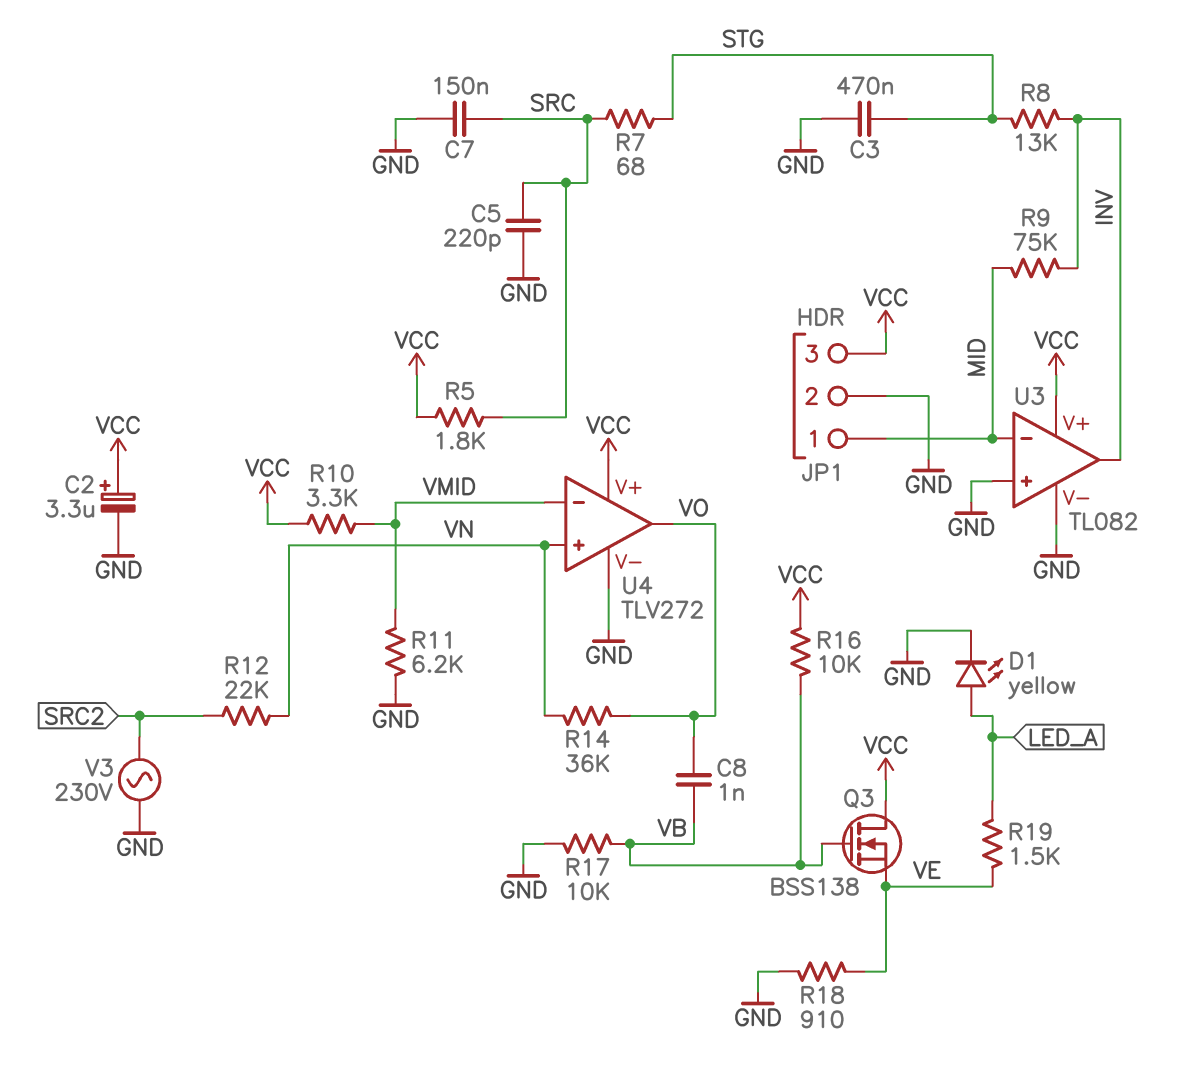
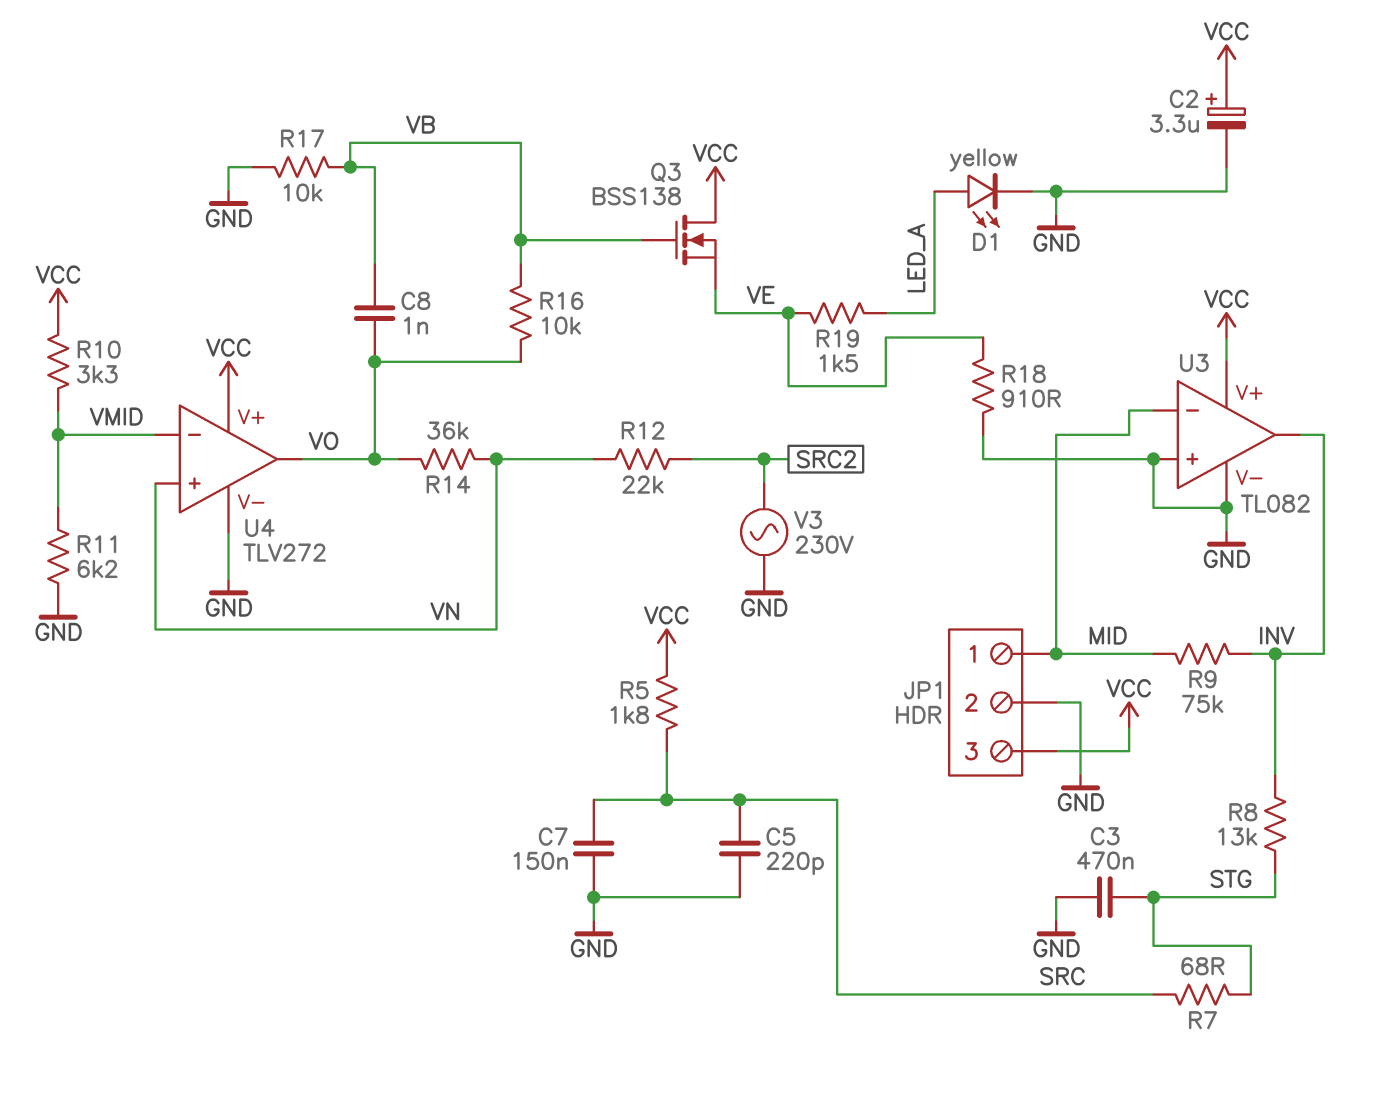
R16: 10k (VB, VCC) -> 10k (VB, VO)

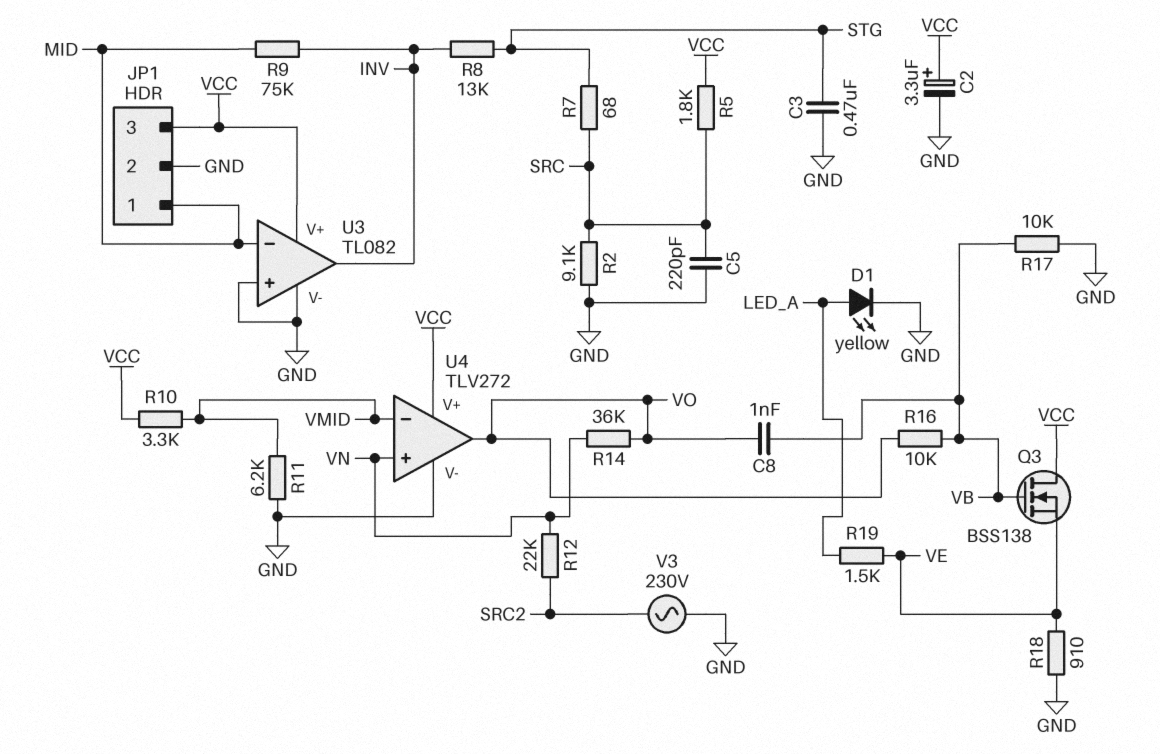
C7: 150nF (GND, SRC) -> none
R2: none -> 9.1k (GND, SRC)

